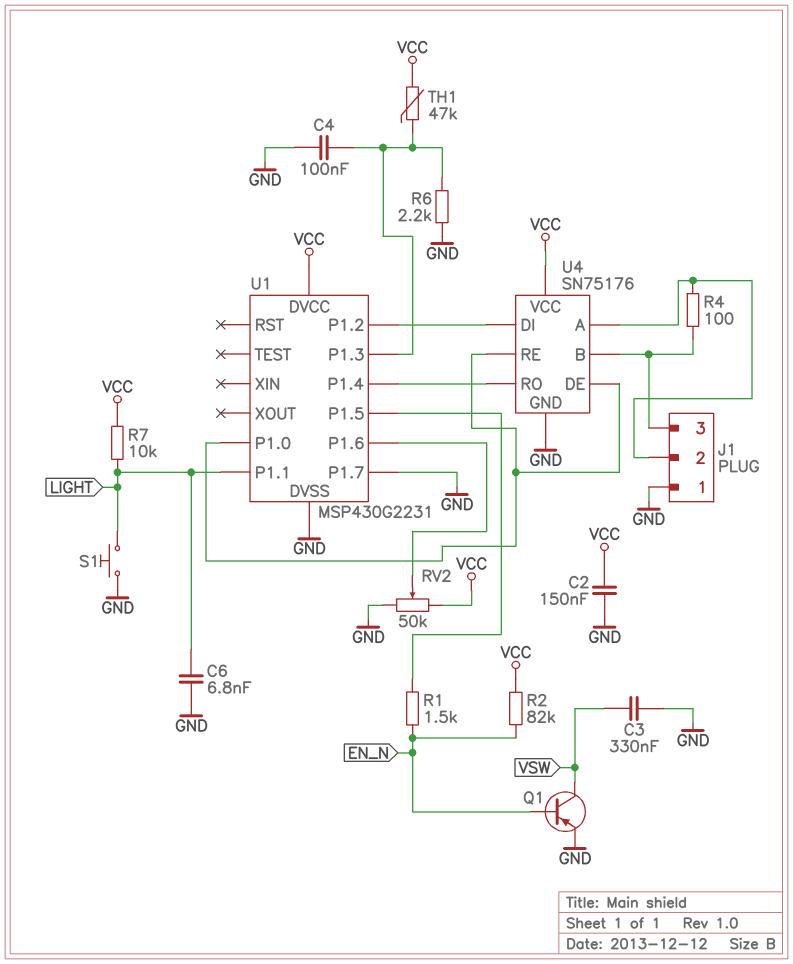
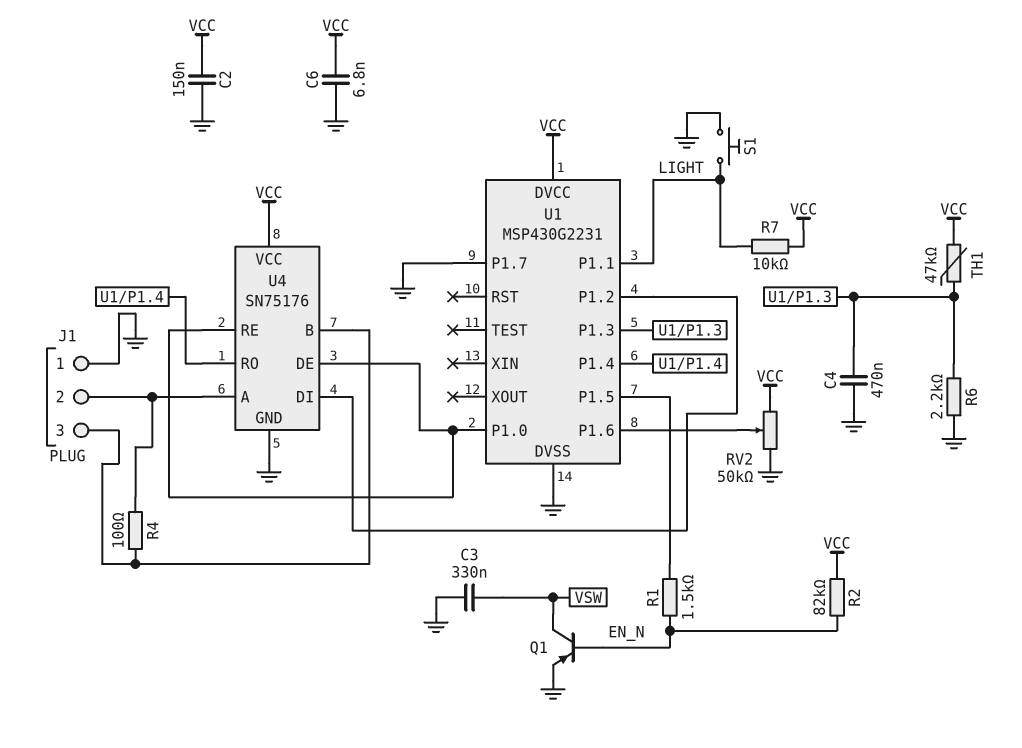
C4: 100nF (GND, U1/P1.3) -> 470nF (GND, U1/P1.3)
C6: 6.8nF (GND, LIGHT) -> 6.8nF (GND, VCC)

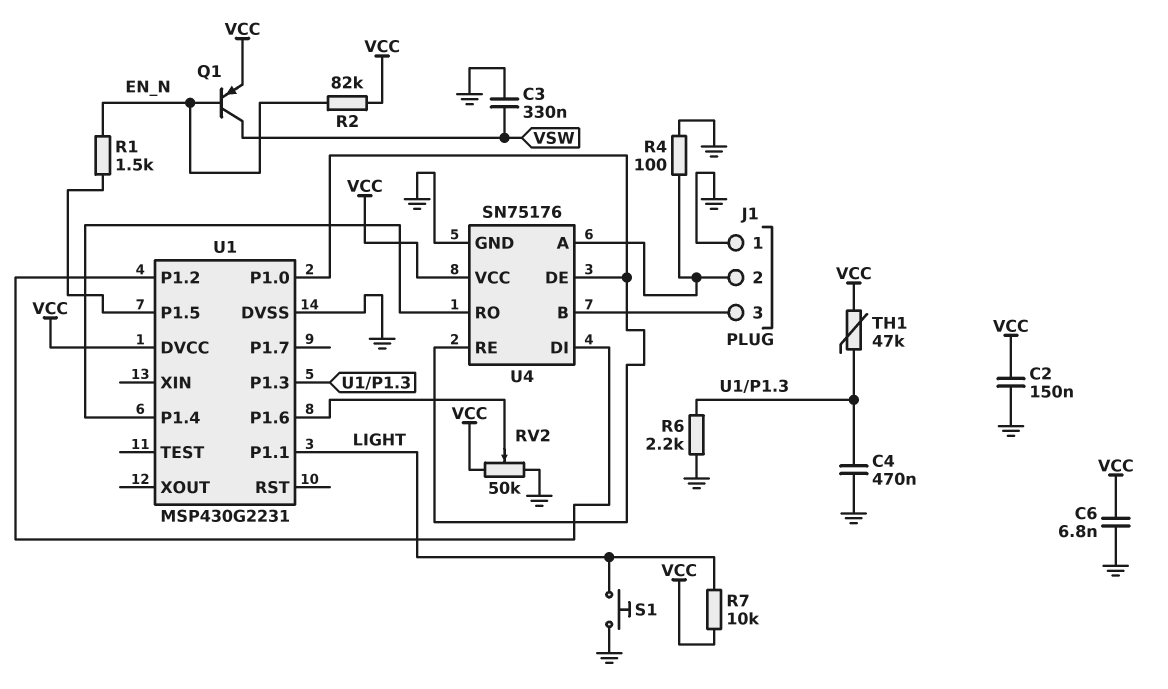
Q1: PNP (B EN_N, C VSW, E GND) -> PNP (B EN_N, C VSW, E VCC)
R4: 100 (J1/2, J1/3) -> 100 (GND, J1/2)
U1 pin P1.7: GND -> none

